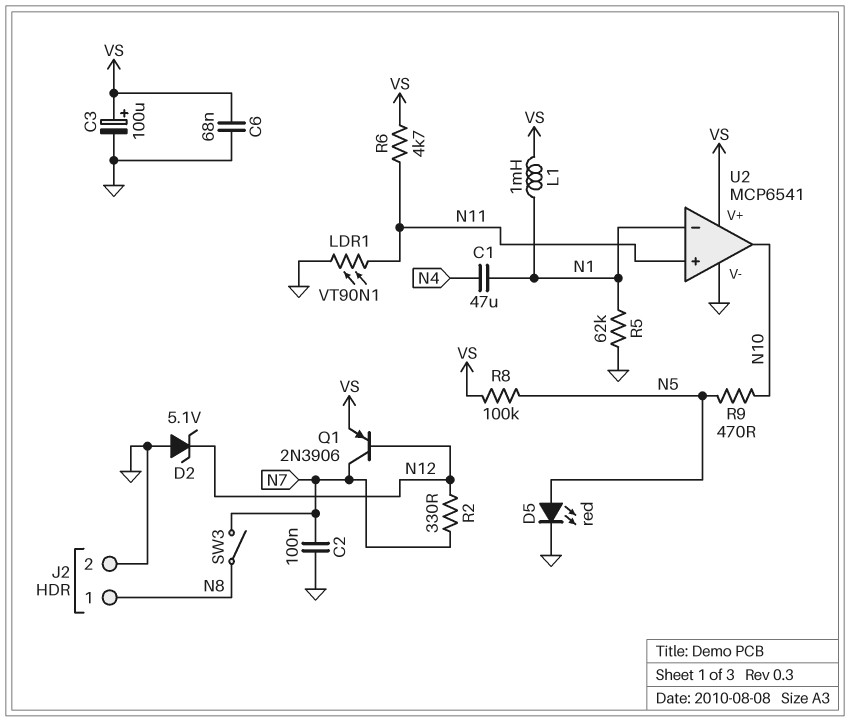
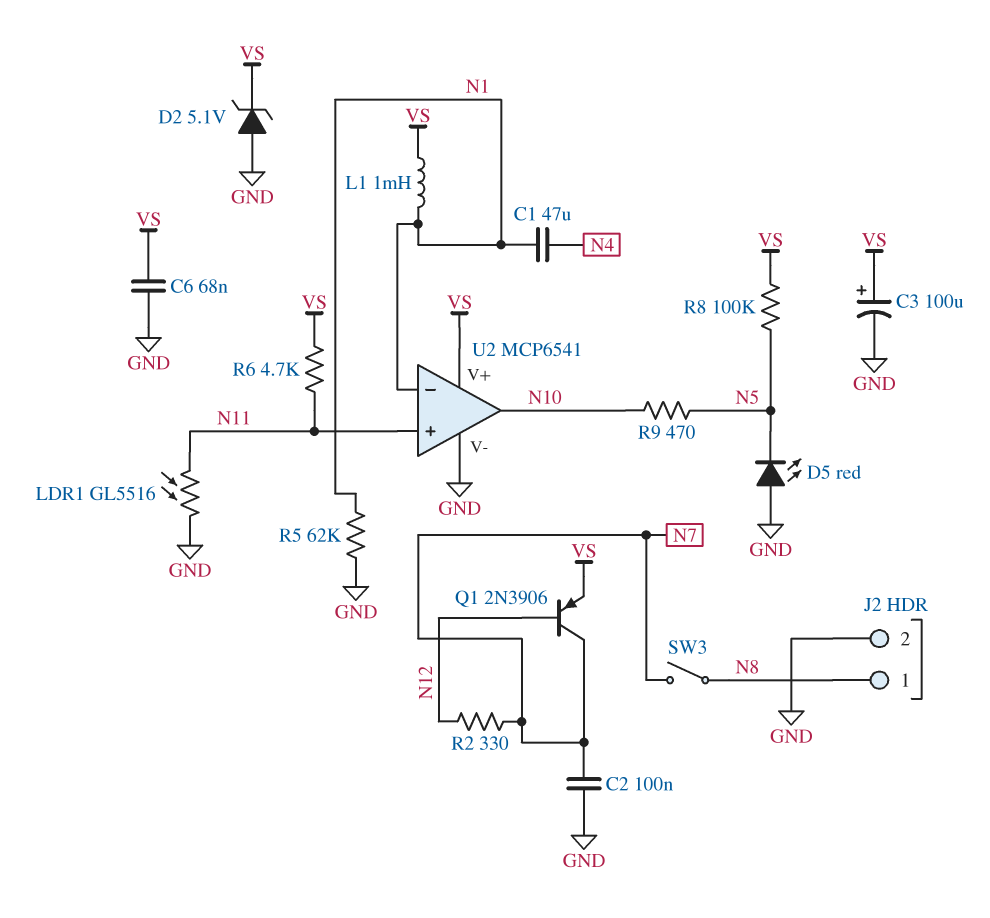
D2: zener 5.1V (A GND, K N12) -> zener 5.1V (A GND, K VS)
D5: LED red (A N5, K GND) -> LED red (A GND, K N5)
LDR1: VT90N1 (GND, N11) -> GL5516 (GND, N11)

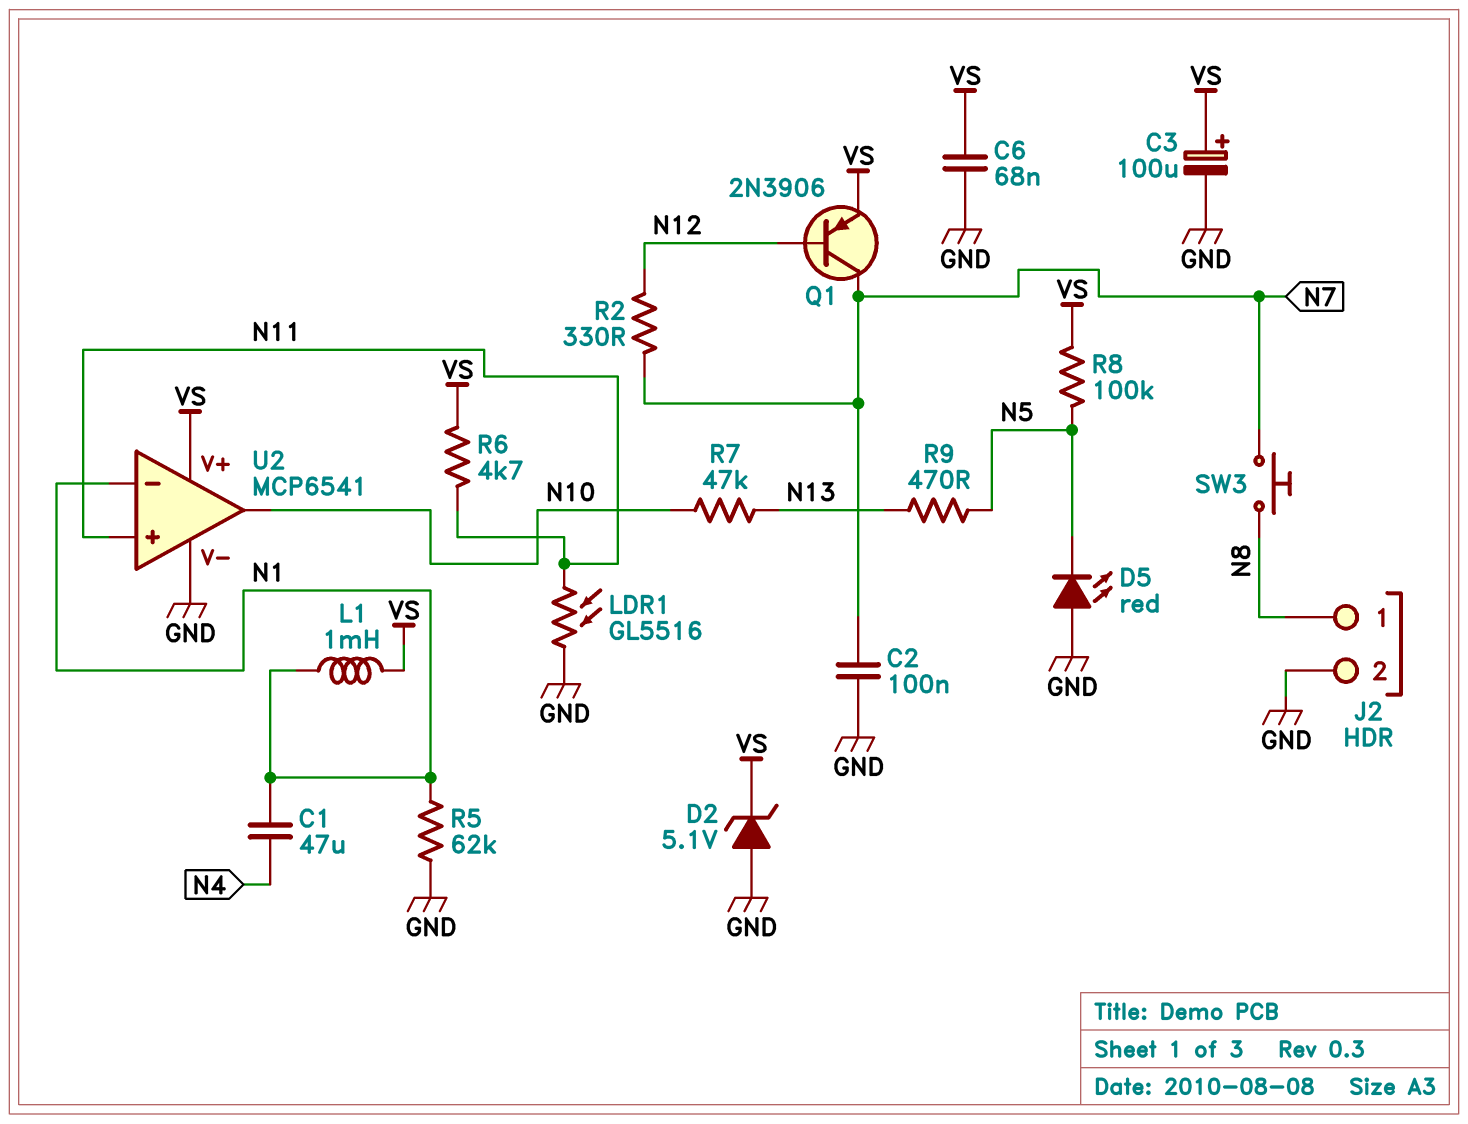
R7: none -> 47k (N10, N13)
R9: 470 (N5, N10) -> 470 (N5, N13)
SW3: switch (N7, N8) -> button (N7, N8)

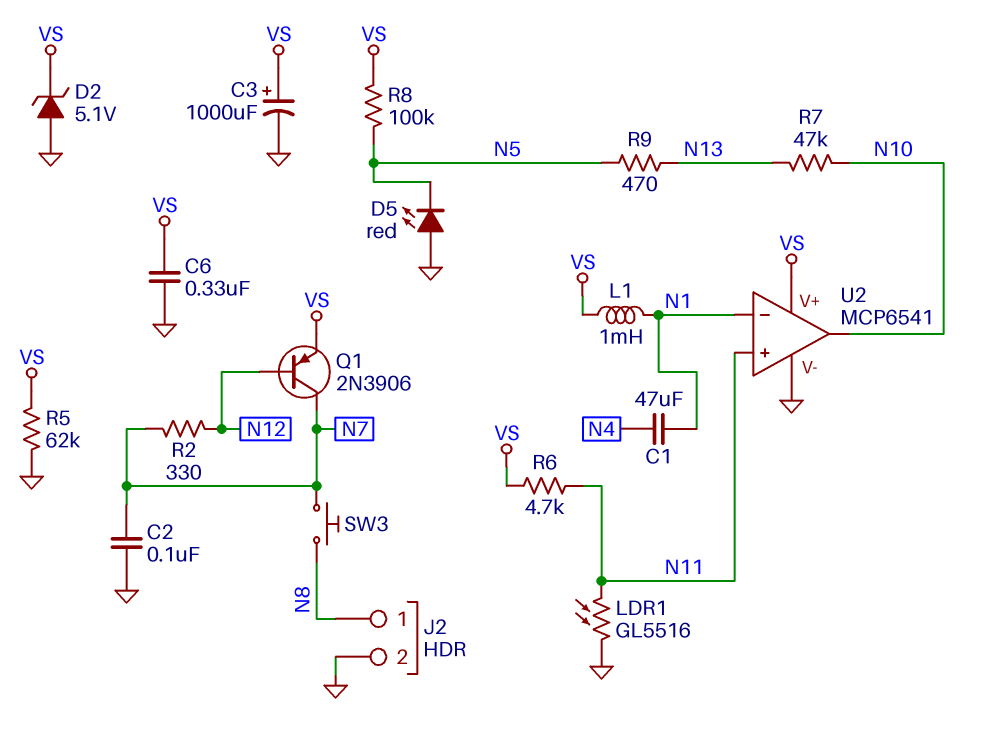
C3: 100uF (plus VS, minus GND) -> 1000uF (plus VS, minus GND)
C6: 68nF (GND, VS) -> 330nF (GND, VS)
R5: 62k (GND, N1) -> 62k (GND, VS)

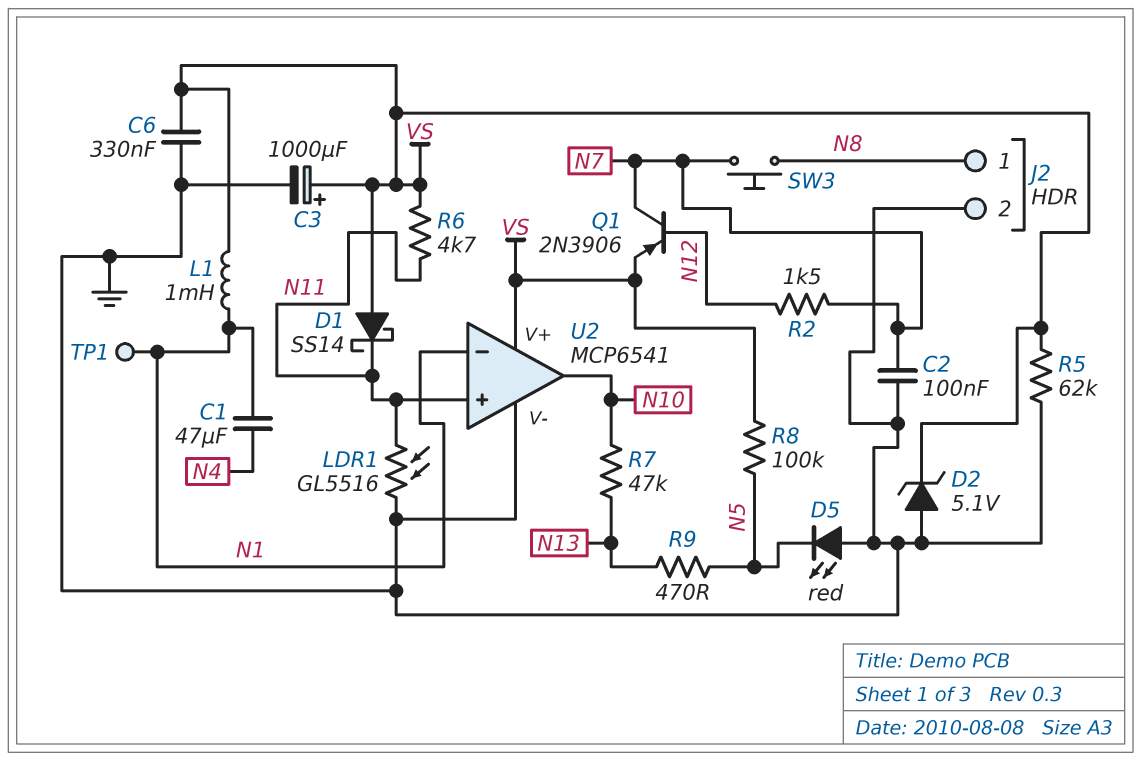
D1: none -> schottky SS14 (A VS, K N11)
R2: 330 (N7, N12) -> 1.5k (N7, N12)
TP1: none -> test point (N1)

